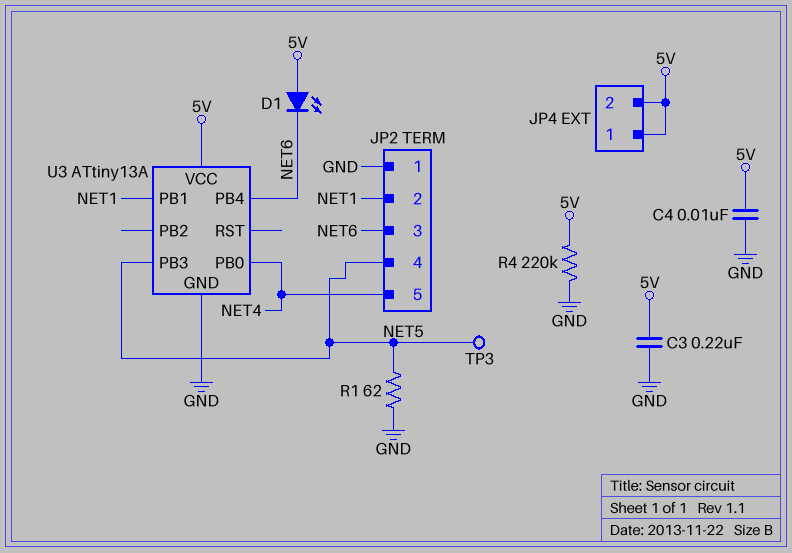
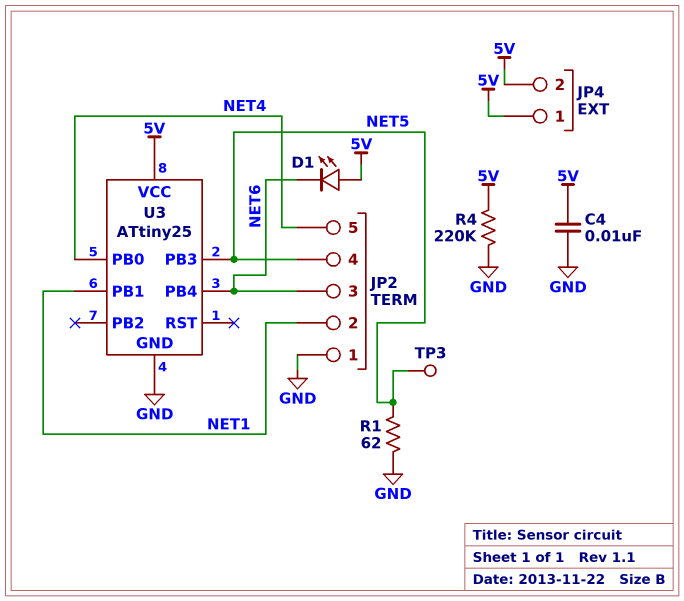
C3: 220nF (5V, GND) -> none
U3: ATtiny13A -> ATtiny25

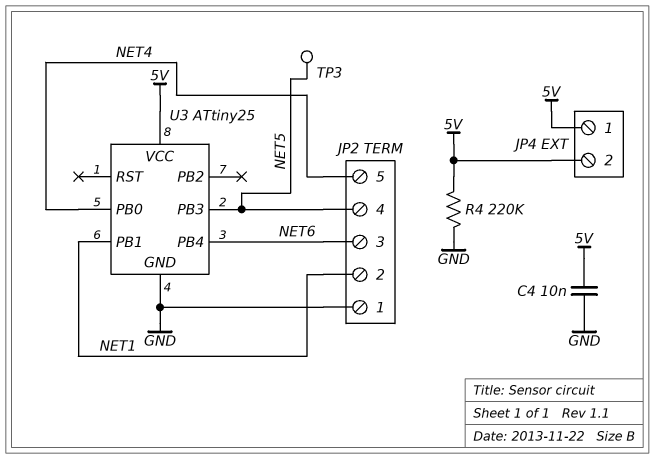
D1: LED (A 5V, K NET6) -> none
R1: 62 (GND, NET5) -> none

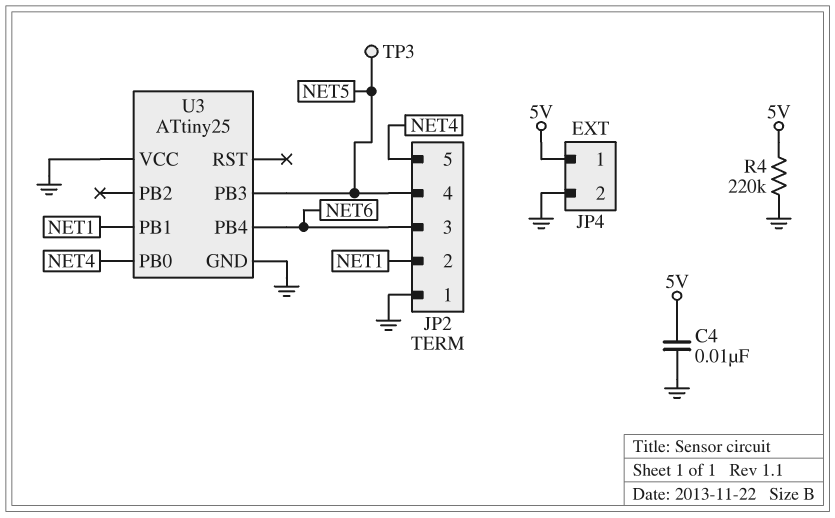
JP4 pin 2: 5V -> GND
U3 pin VCC: 5V -> GND

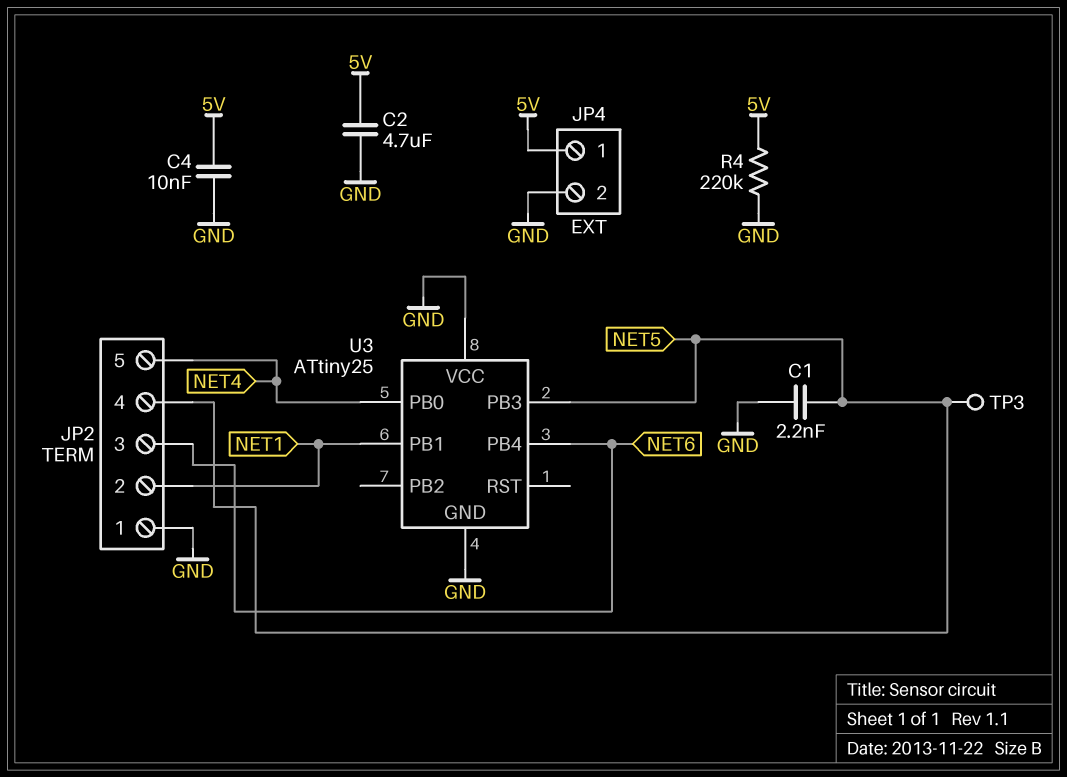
C1: none -> 2.2nF (GND, NET5)
C2: none -> 4.7uF (5V, GND)

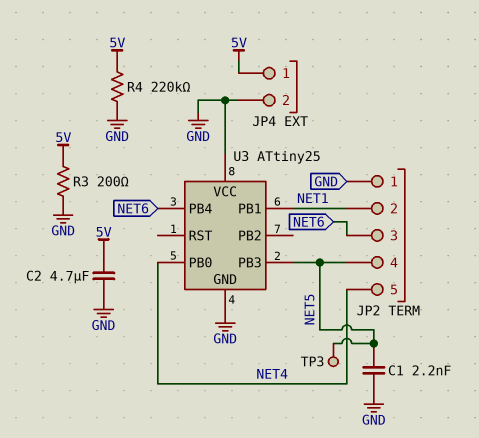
C4: 10nF (5V, GND) -> none
R3: none -> 200 (5V, GND)

